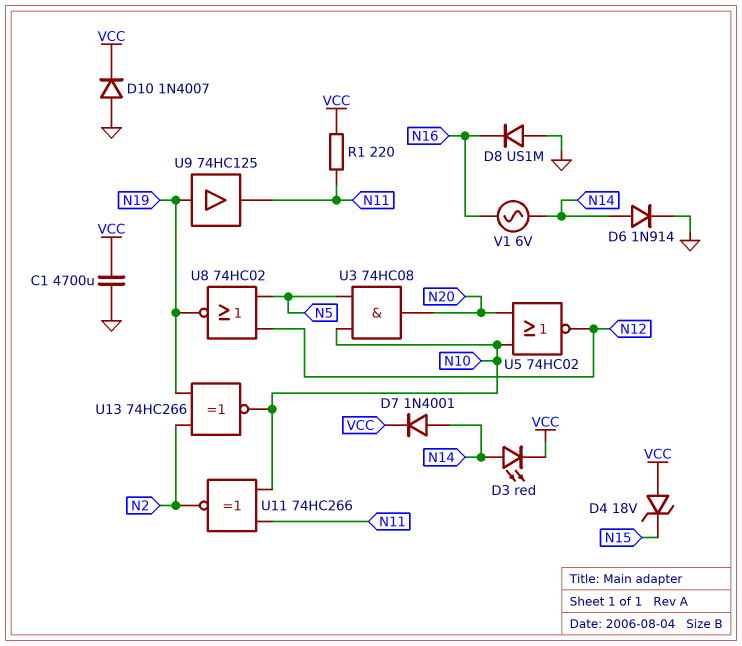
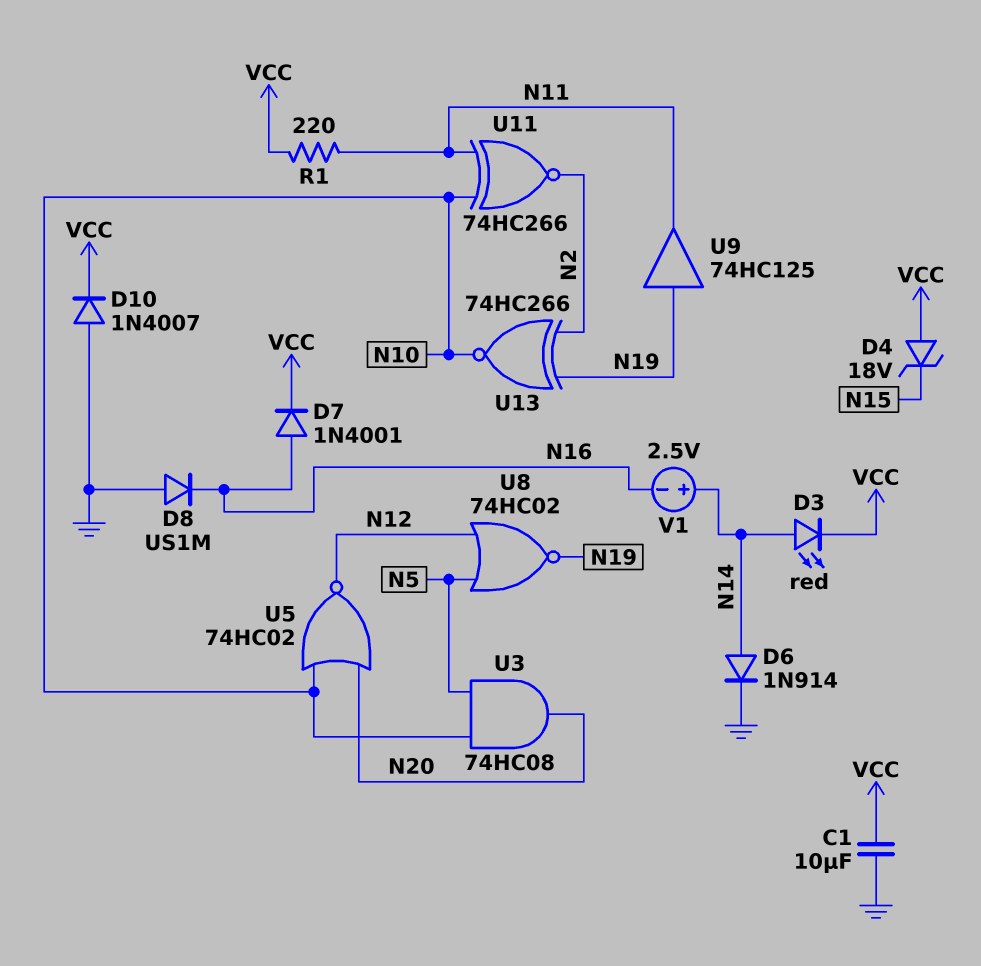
C1: 4700uF (GND, VCC) -> 10uF (GND, VCC)
D7: diode 1N4001 (A N14, K VCC) -> diode 1N4001 (A N16, K VCC)
V1: AC 6V (N14, N16) -> 2.5V (plus N14, minus N16)

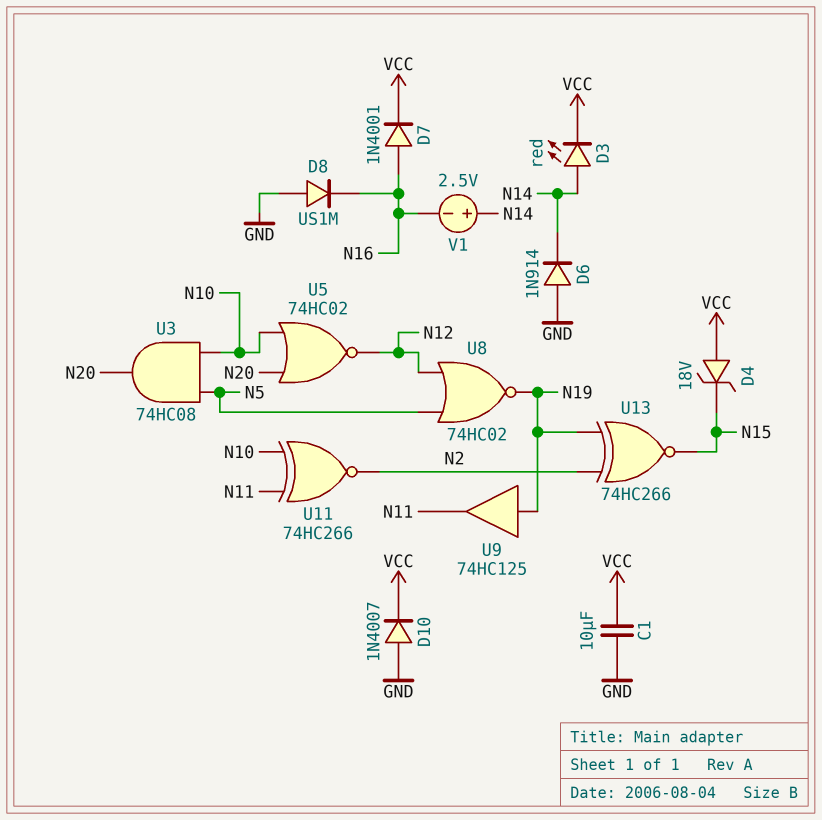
D6: diode 1N914 (A N14, K GND) -> diode 1N914 (A GND, K N14)
R1: 220 (N11, VCC) -> none
U13: XNOR 74HC266 (in N2, in N19, out N10) -> XNOR 74HC266 (in N2, in N19, out N15)

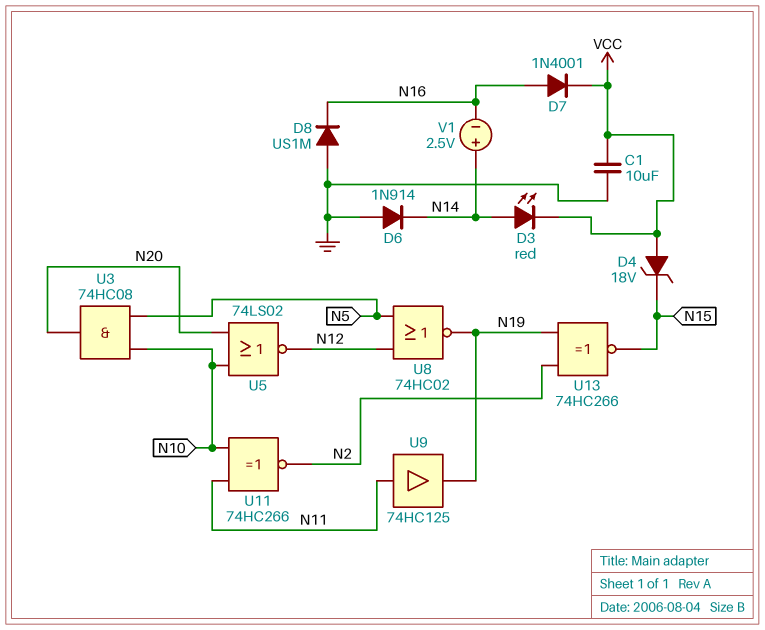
D10: diode 1N4007 (A GND, K VCC) -> none
U5: NOR 74HC02 (in N10, in N20, out N12) -> NOR 74LS02 (in N10, in N20, out N12)
U9: buffer 74HC125 (in N19, out N11) -> buffer 74HC125 (in N11, out N19)

